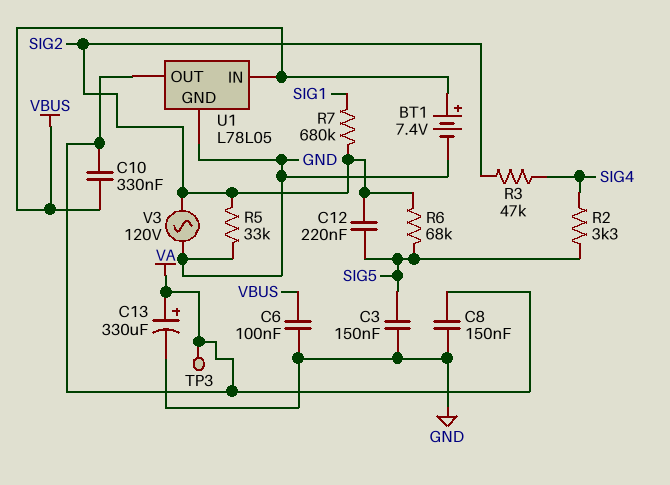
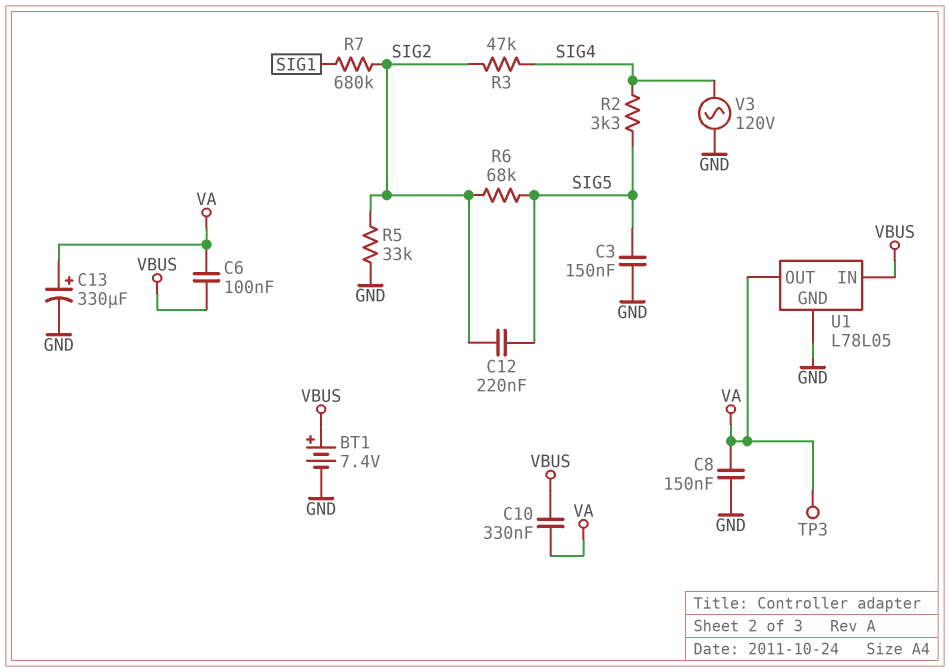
C6: 100nF (GND, VBUS) -> 100nF (VA, VBUS)
V3: AC 120V (GND, SIG2) -> AC 120V (GND, SIG4)

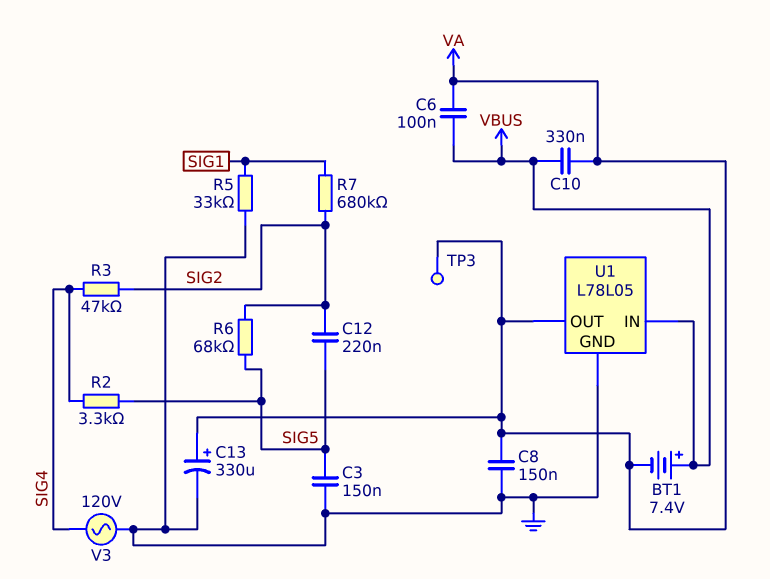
BT1: 7.4V (plus VBUS, minus GND) -> 7.4V (plus VBUS, minus VA)
R5: 33k (GND, SIG2) -> 33k (GND, SIG1)

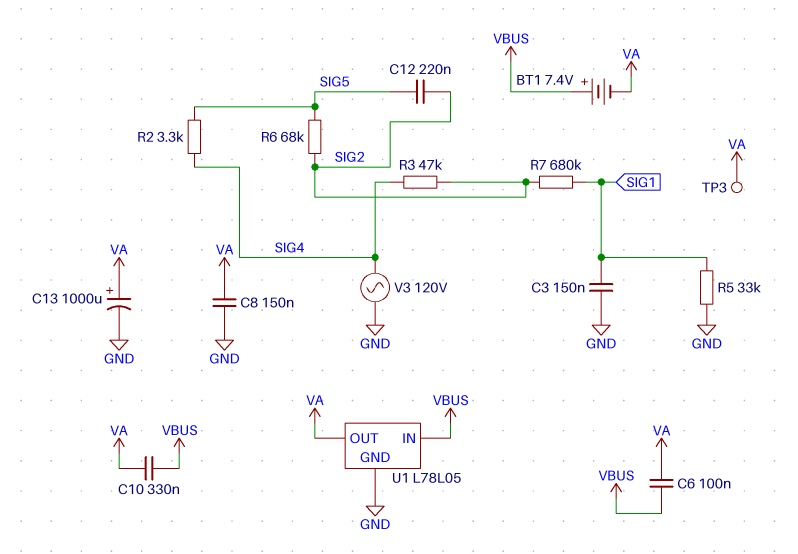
C3: 150nF (GND, SIG5) -> 150nF (GND, SIG1)
C13: 330uF (plus VA, minus GND) -> 1000uF (plus VA, minus GND)

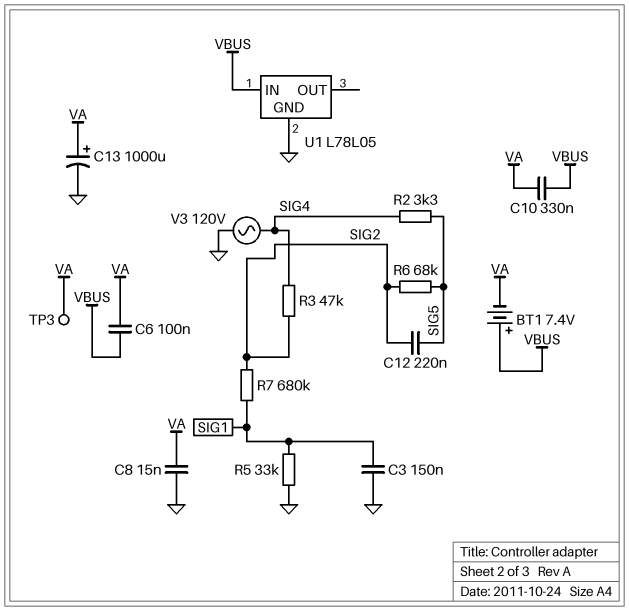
C8: 150nF (GND, VA) -> 15nF (GND, VA)
U1 pin OUT: VA -> none

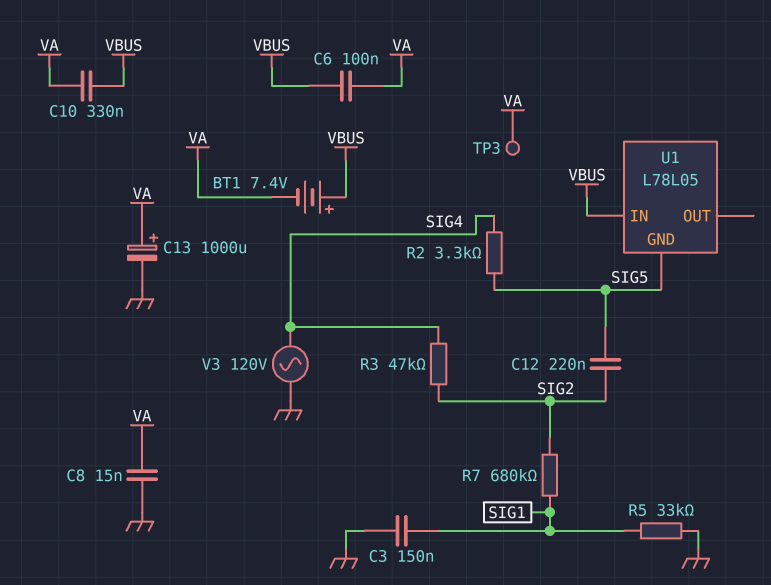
R6: 68k (SIG2, SIG5) -> none
U1 pin GND: GND -> SIG5

